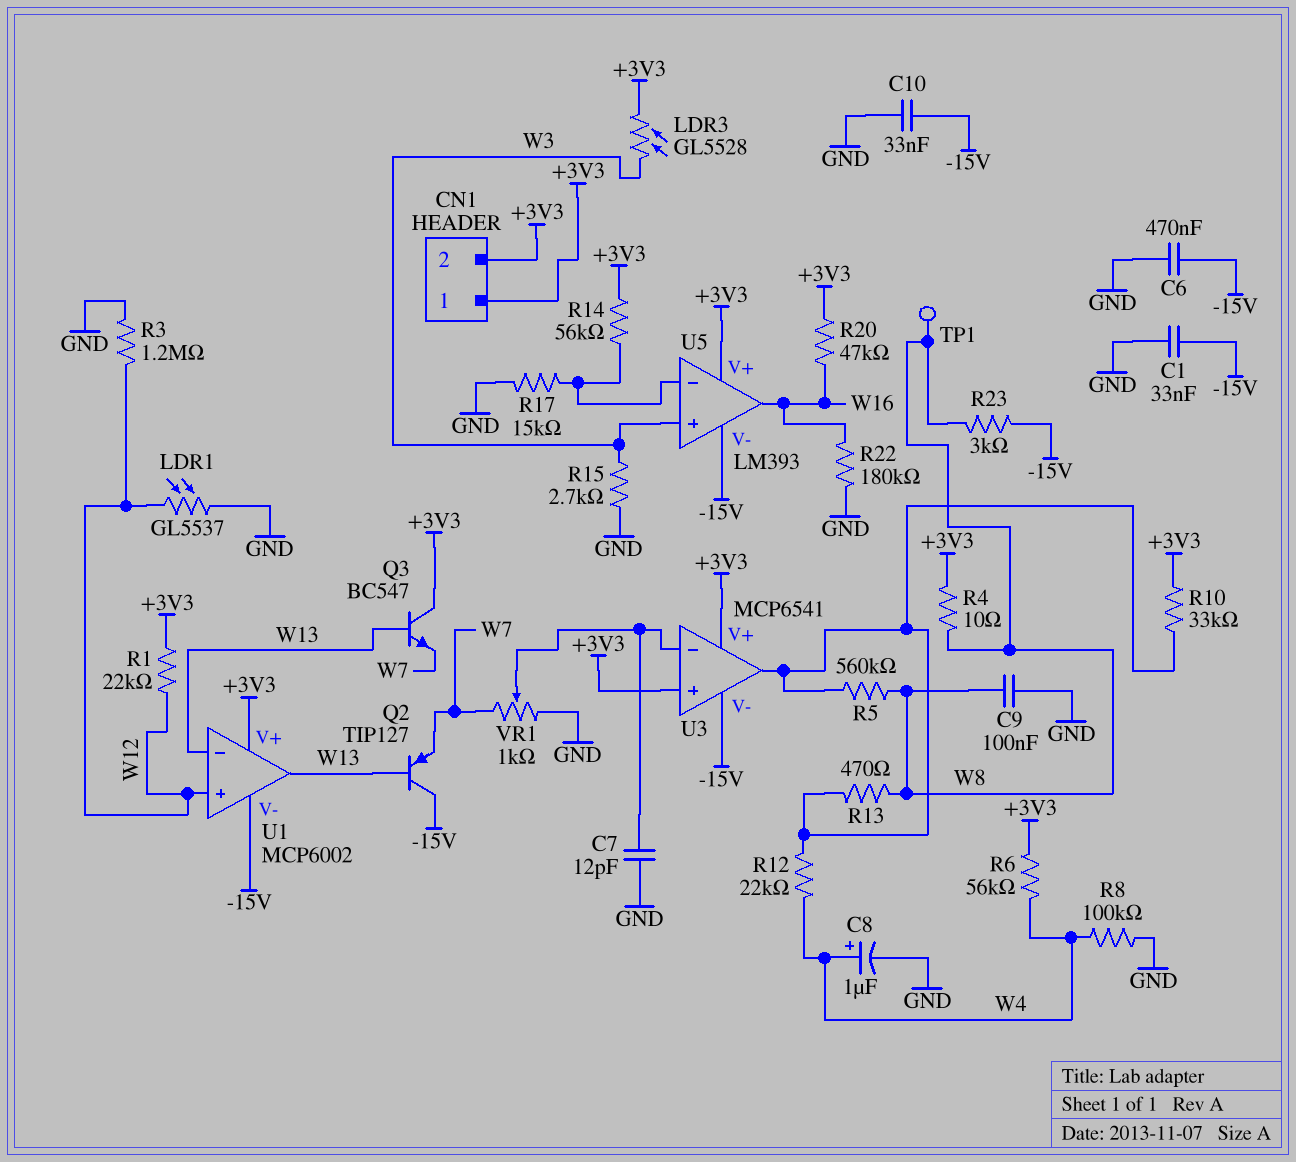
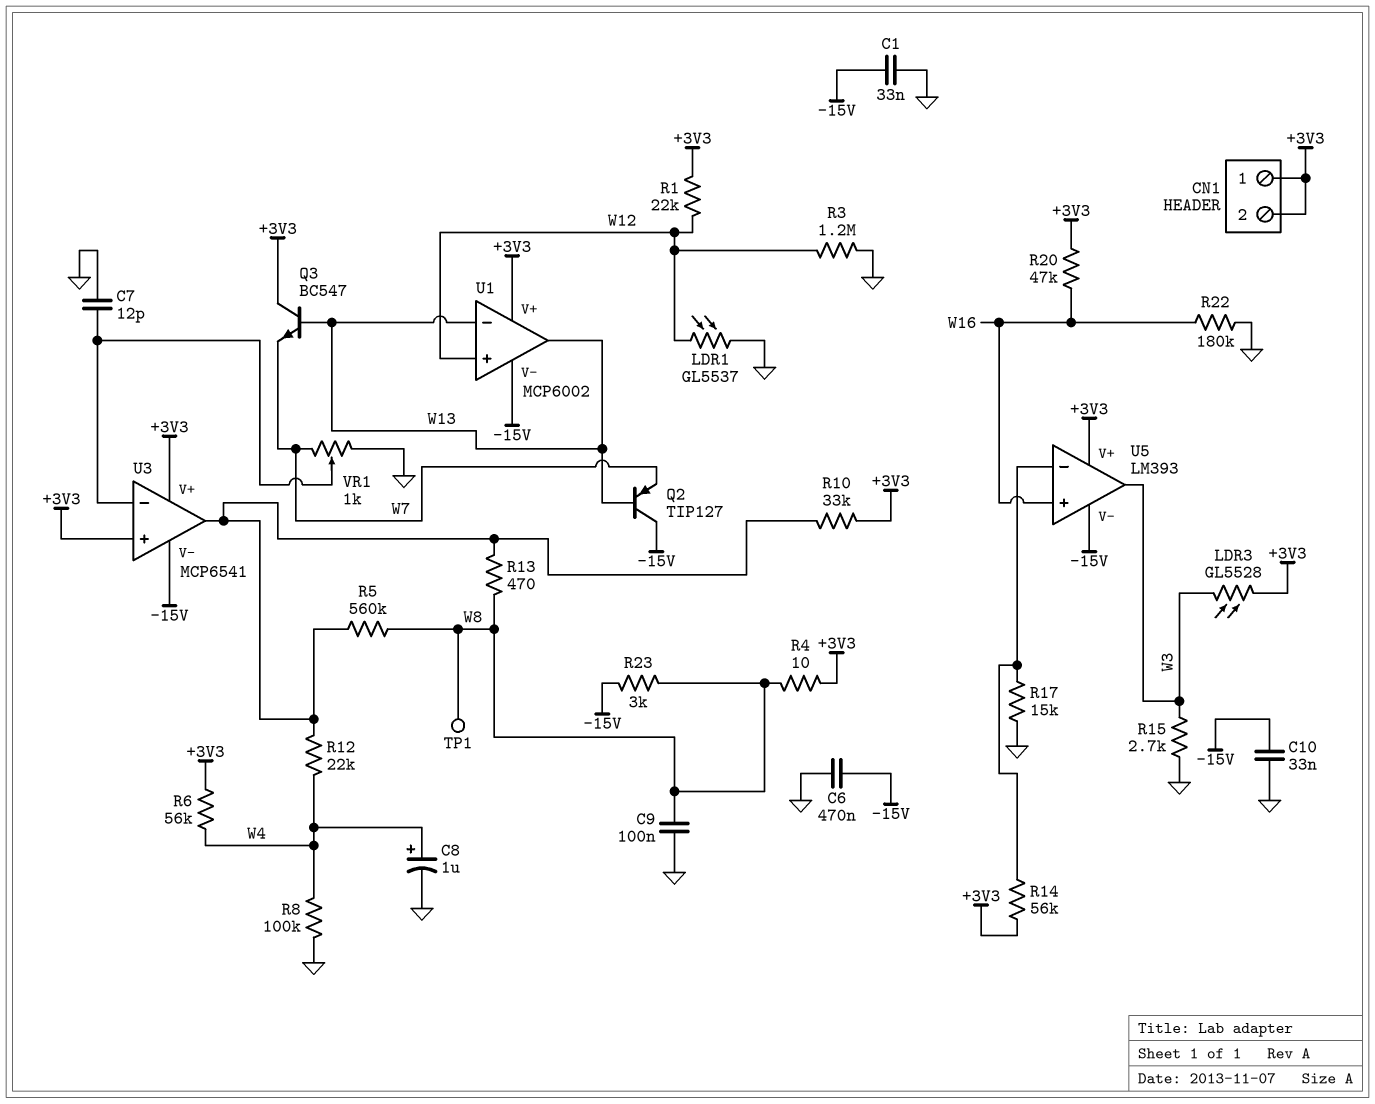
U5 pin in+: W3 -> W16
U5 pin out: W16 -> W3

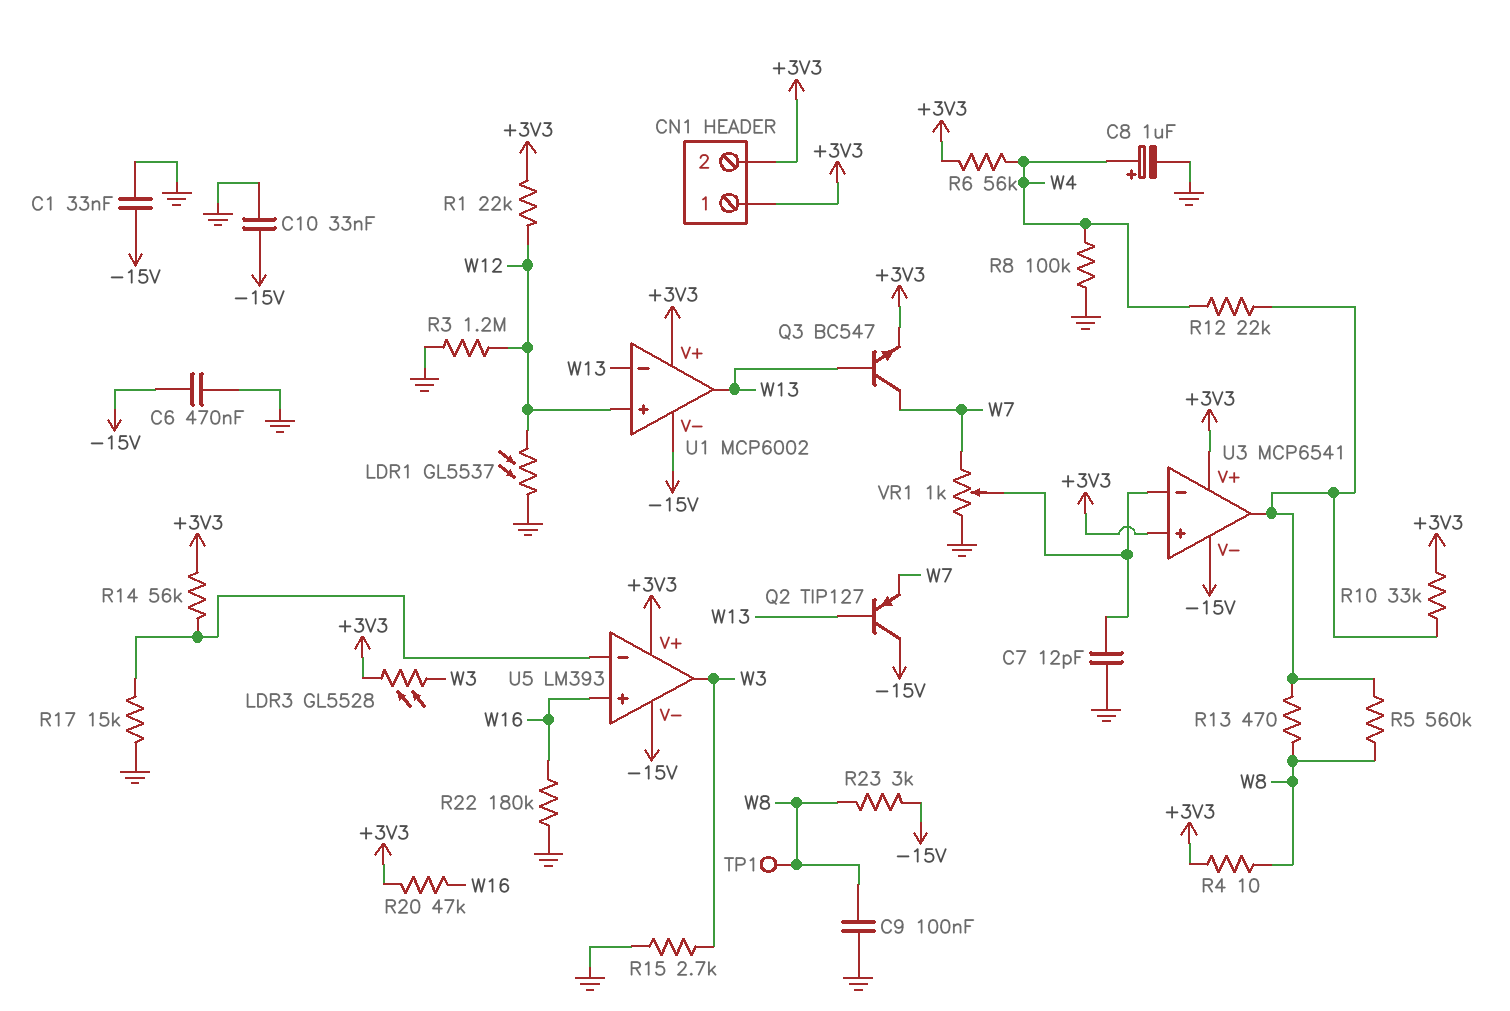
Q3: NPN BC547 (B W13, C +3V3, E W7) -> NPN BC547 (B W13, C W7, E +3V3)

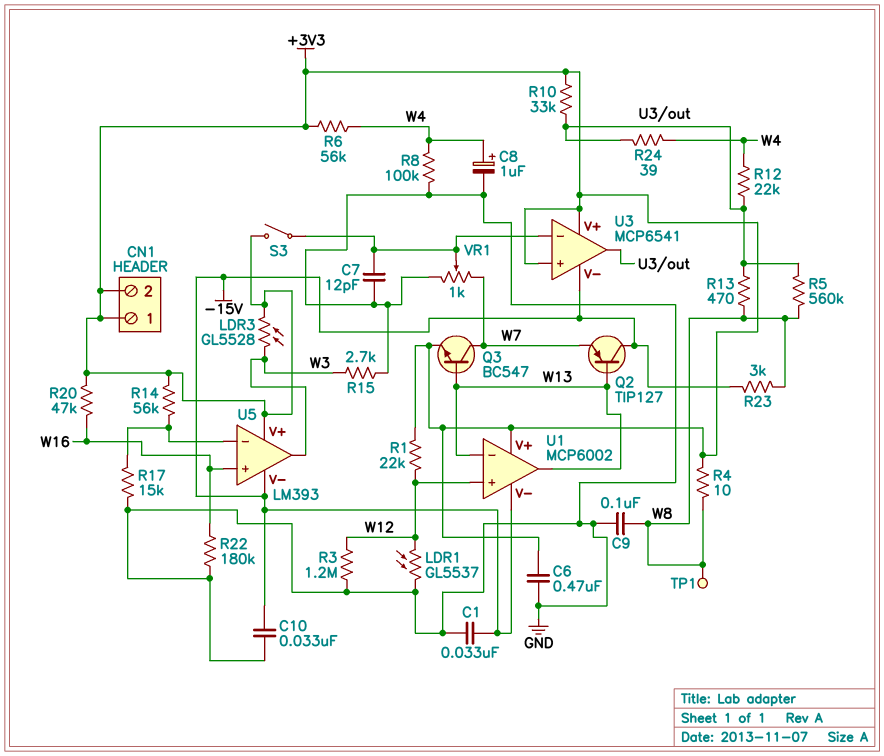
C6: 470nF (-15V, GND) -> 470nF (+3V3, GND)
R24: none -> 39 (U3/out, W4)
S3: none -> switch (+3V3, U3/in-)

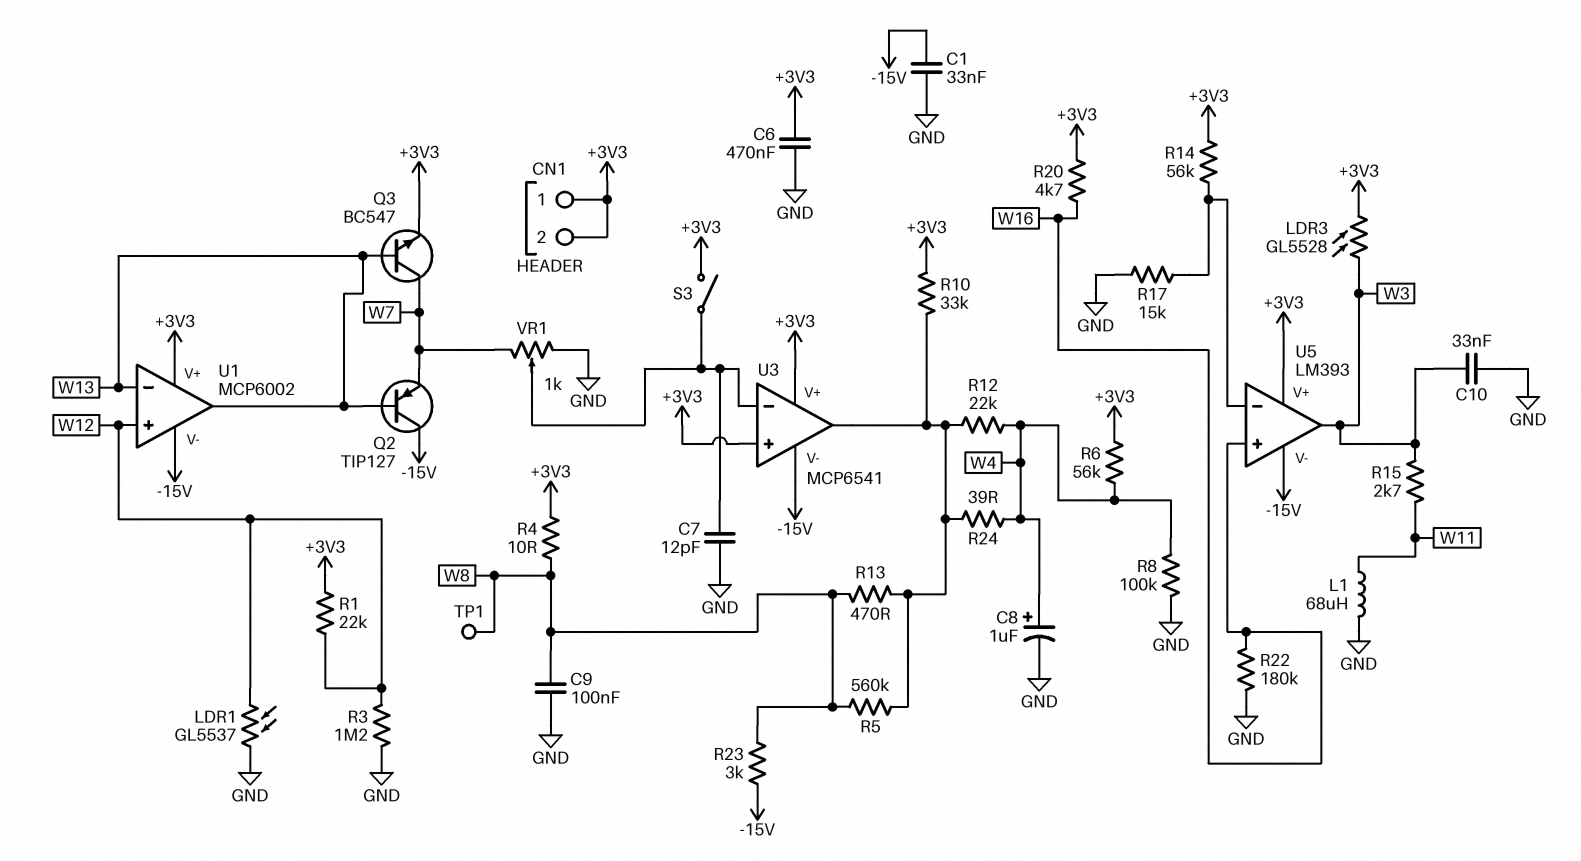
C10: 33nF (-15V, GND) -> 33nF (GND, W3)
L1: none -> 68uH (GND, W11)
R15: 2.7k (GND, W3) -> 2.7k (W3, W11)
R20: 47k (+3V3, W16) -> 4.7k (+3V3, W16)

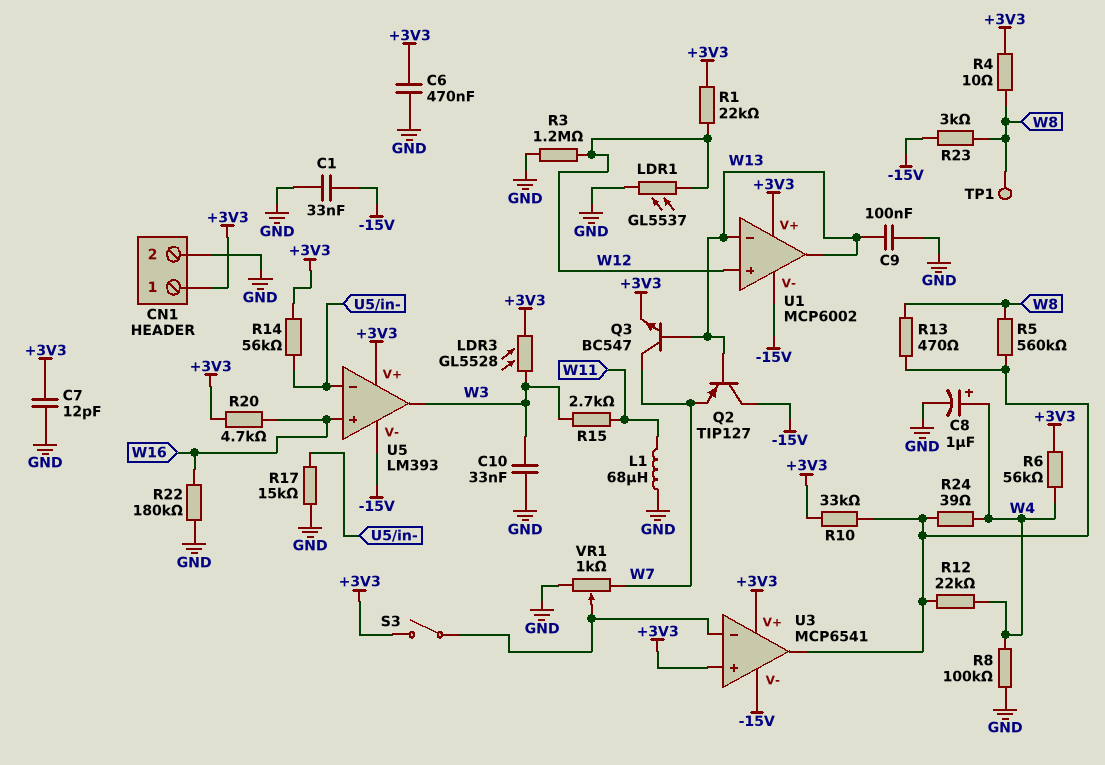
C7: 12pF (GND, U3/in-) -> 12pF (+3V3, GND)
C9: 100nF (GND, W8) -> 100nF (GND, W13)
CN1 pin 2: +3V3 -> GND

